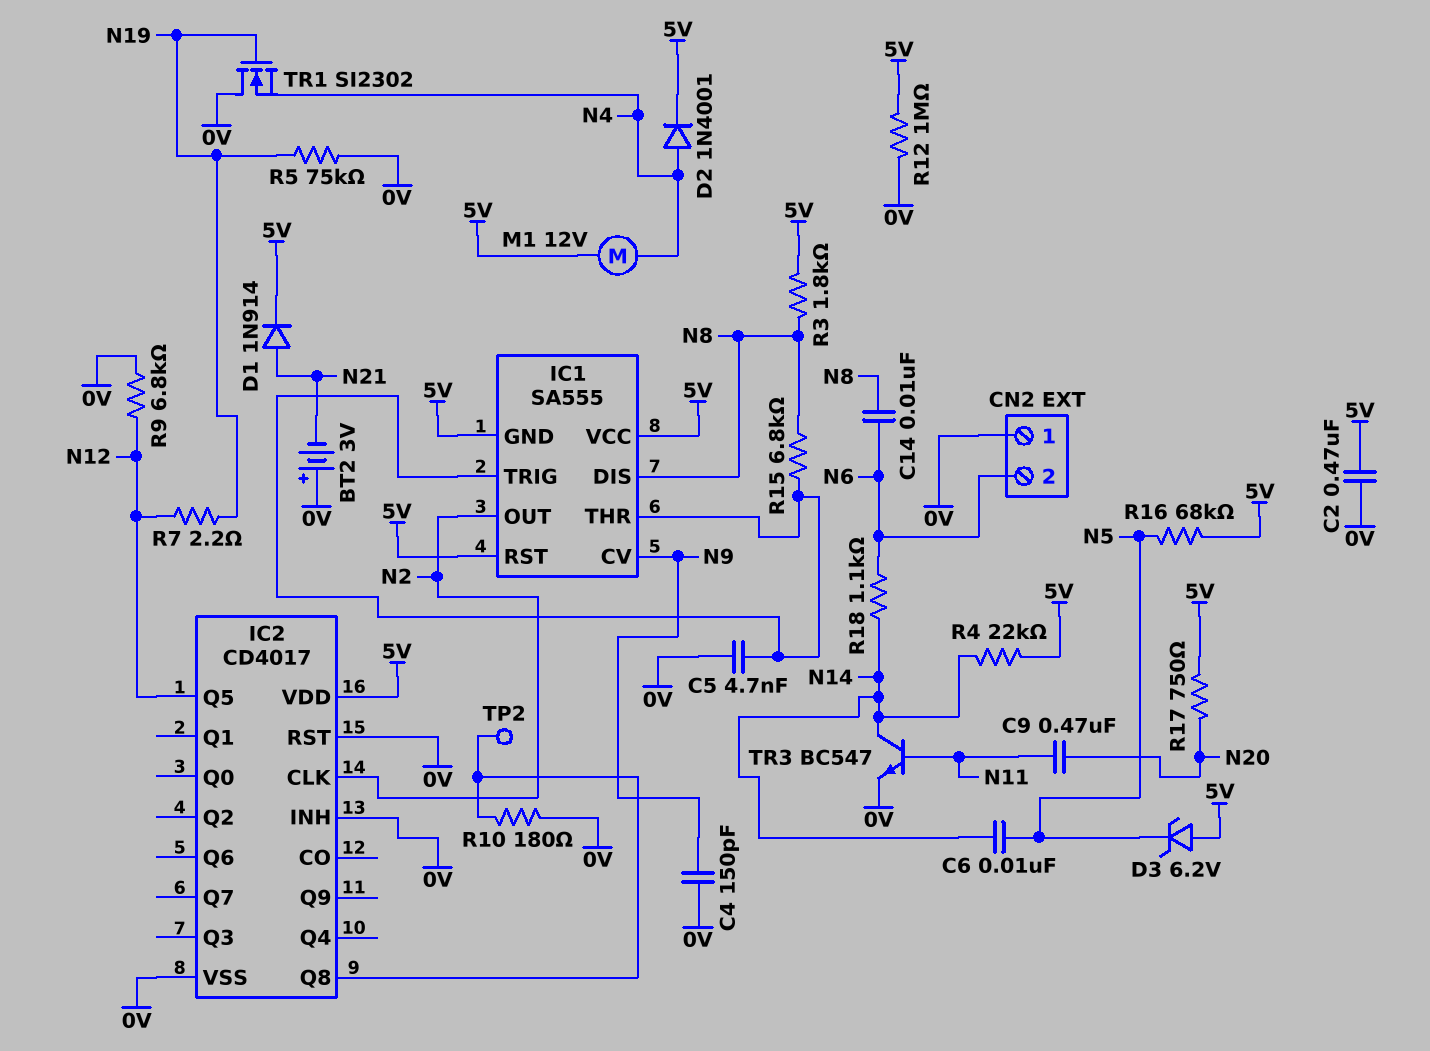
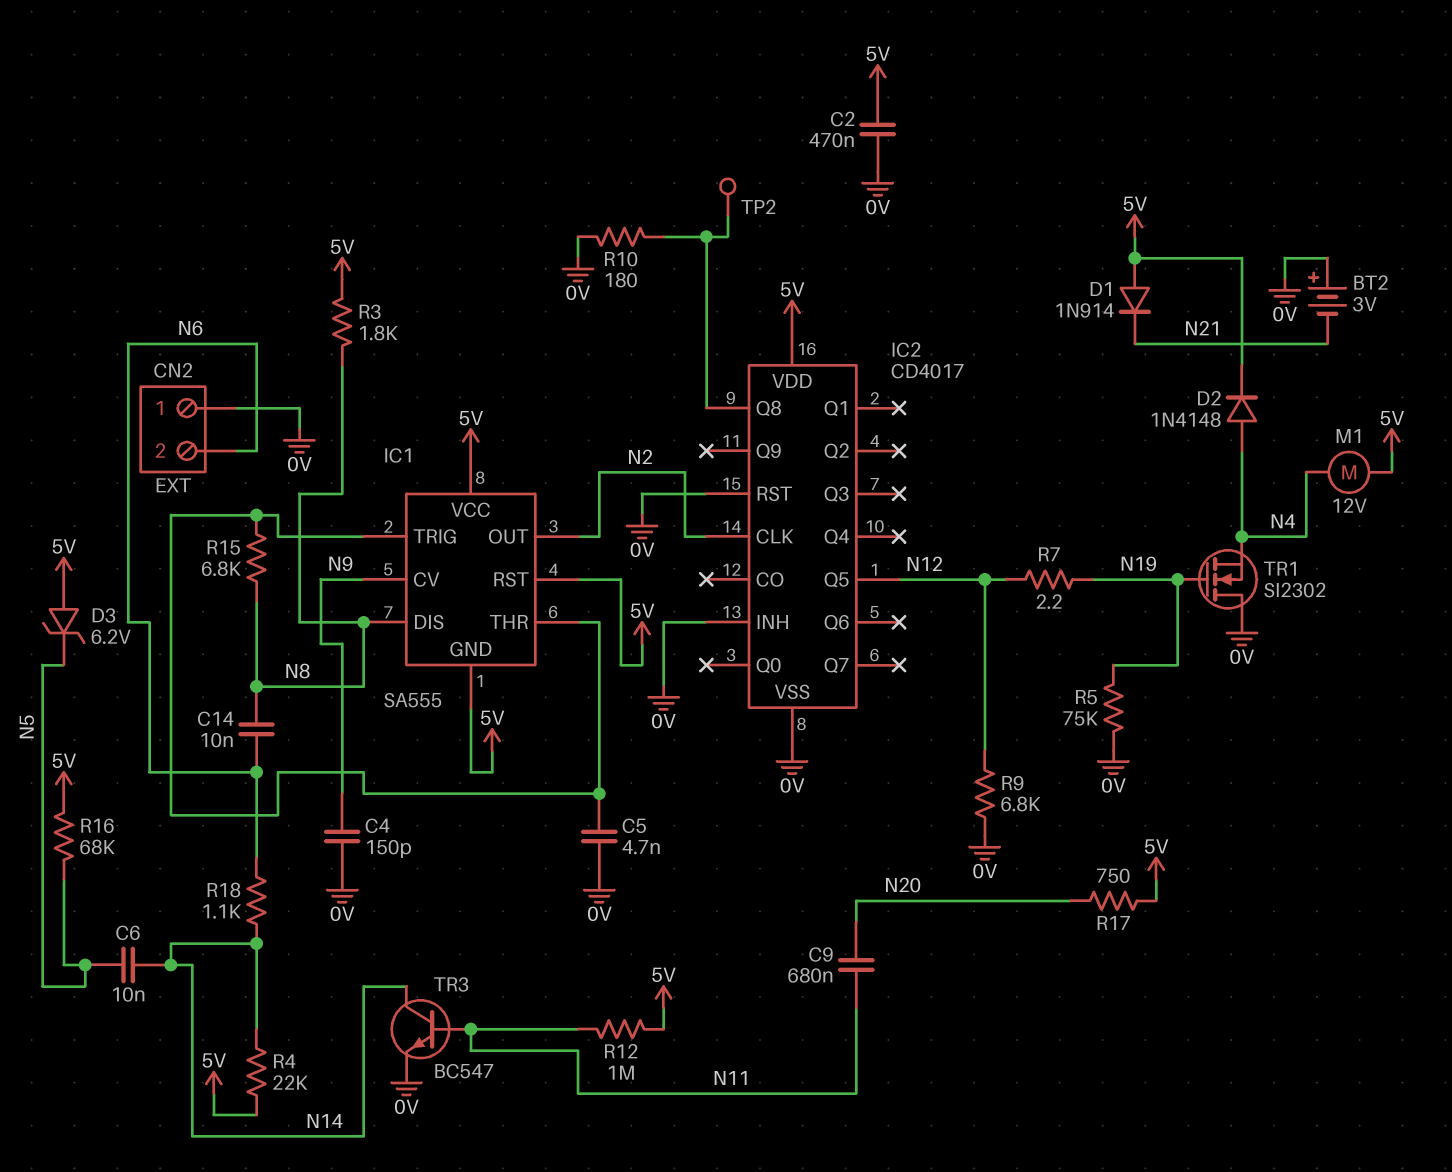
C9: 470nF (N11, N20) -> 680nF (N11, N20)
D1: diode 1N914 (A N21, K 5V) -> diode 1N914 (A 5V, K N21)
D2: diode 1N4001 (A N4, K 5V) -> diode 1N4148 (A N4, K 5V)
R12: 1M (0V, 5V) -> 1M (5V, N11)

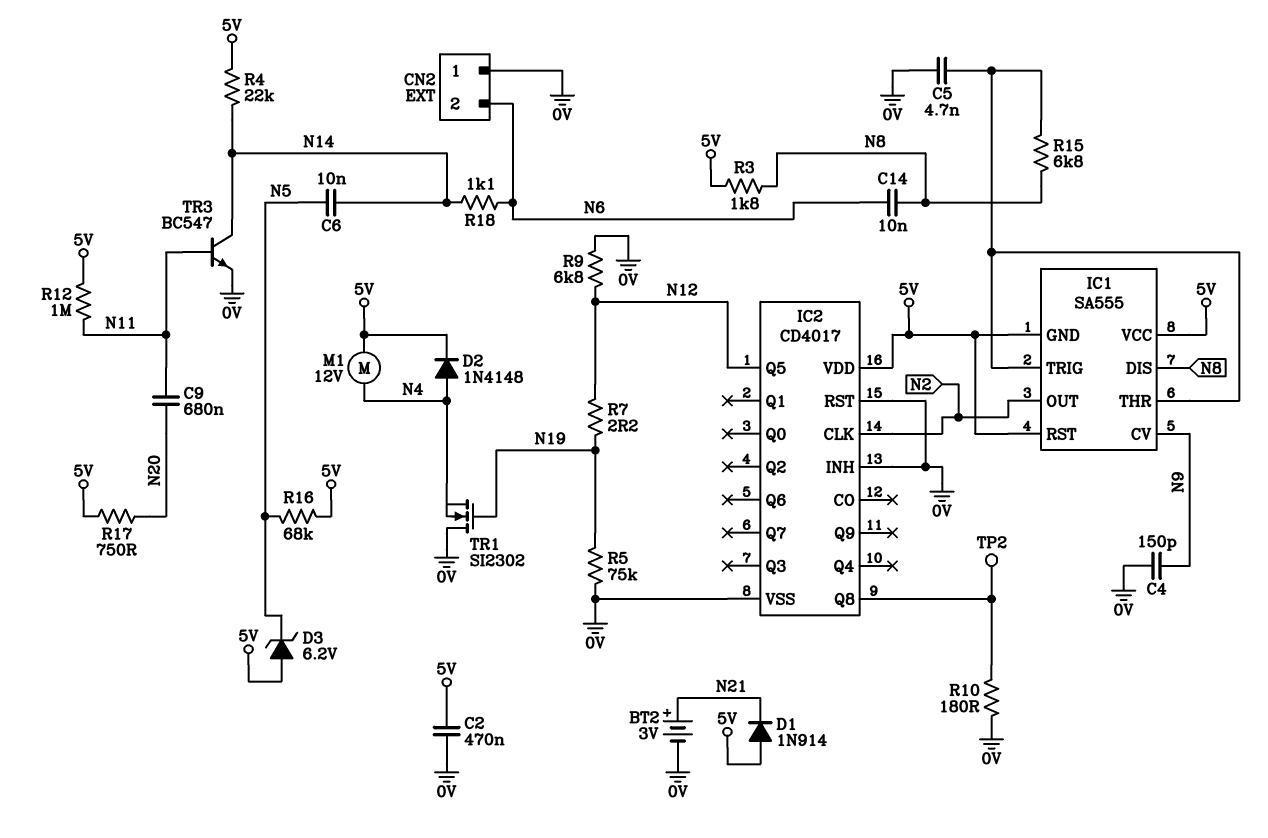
BT2: 3V (plus 0V, minus N21) -> 3V (plus N21, minus 0V)

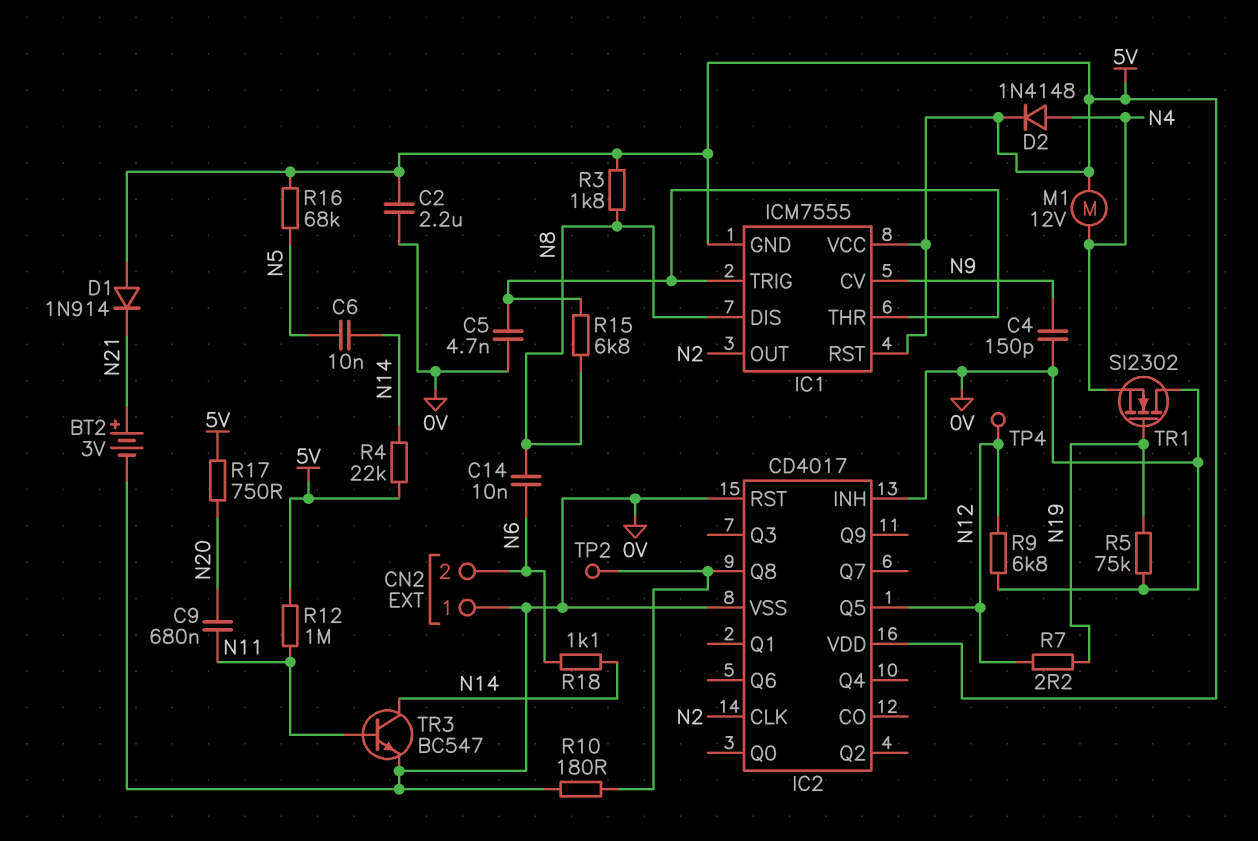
C2: 470nF (0V, 5V) -> 2.2uF (0V, 5V)
D3: zener 6.2V (A 5V, K N5) -> none
IC1: SA555 -> ICM7555
TP4: none -> test point (N12)

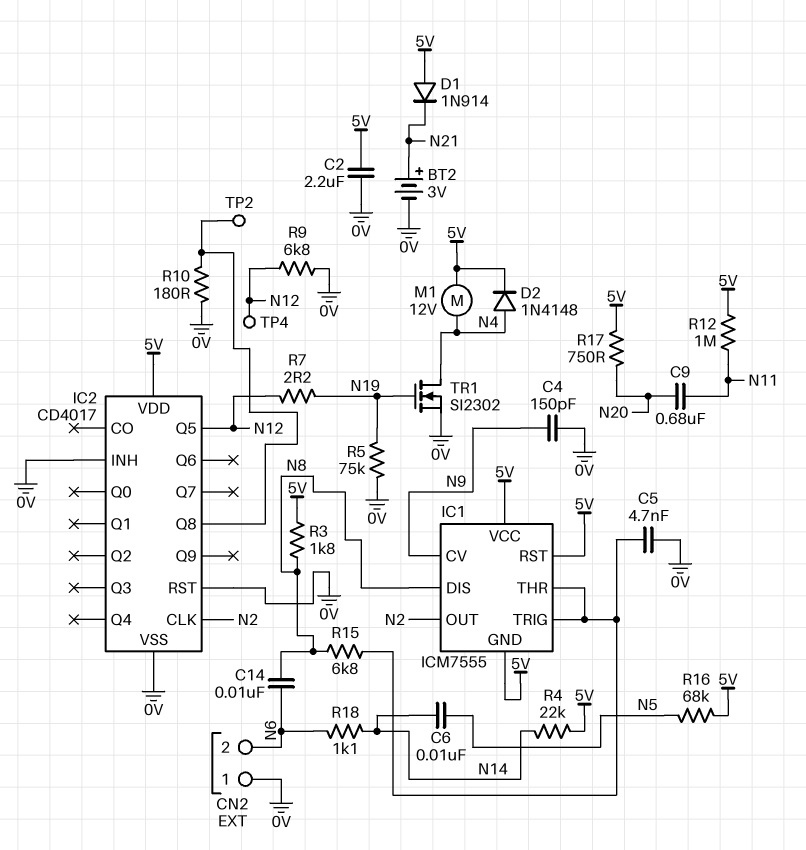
TR1: NMOS SI2302 (G N19, D 0V, S N4) -> NMOS SI2302 (G N19, D N4, S 0V)
TR3: NPN BC547 (B N11, C N14, E 0V) -> none

